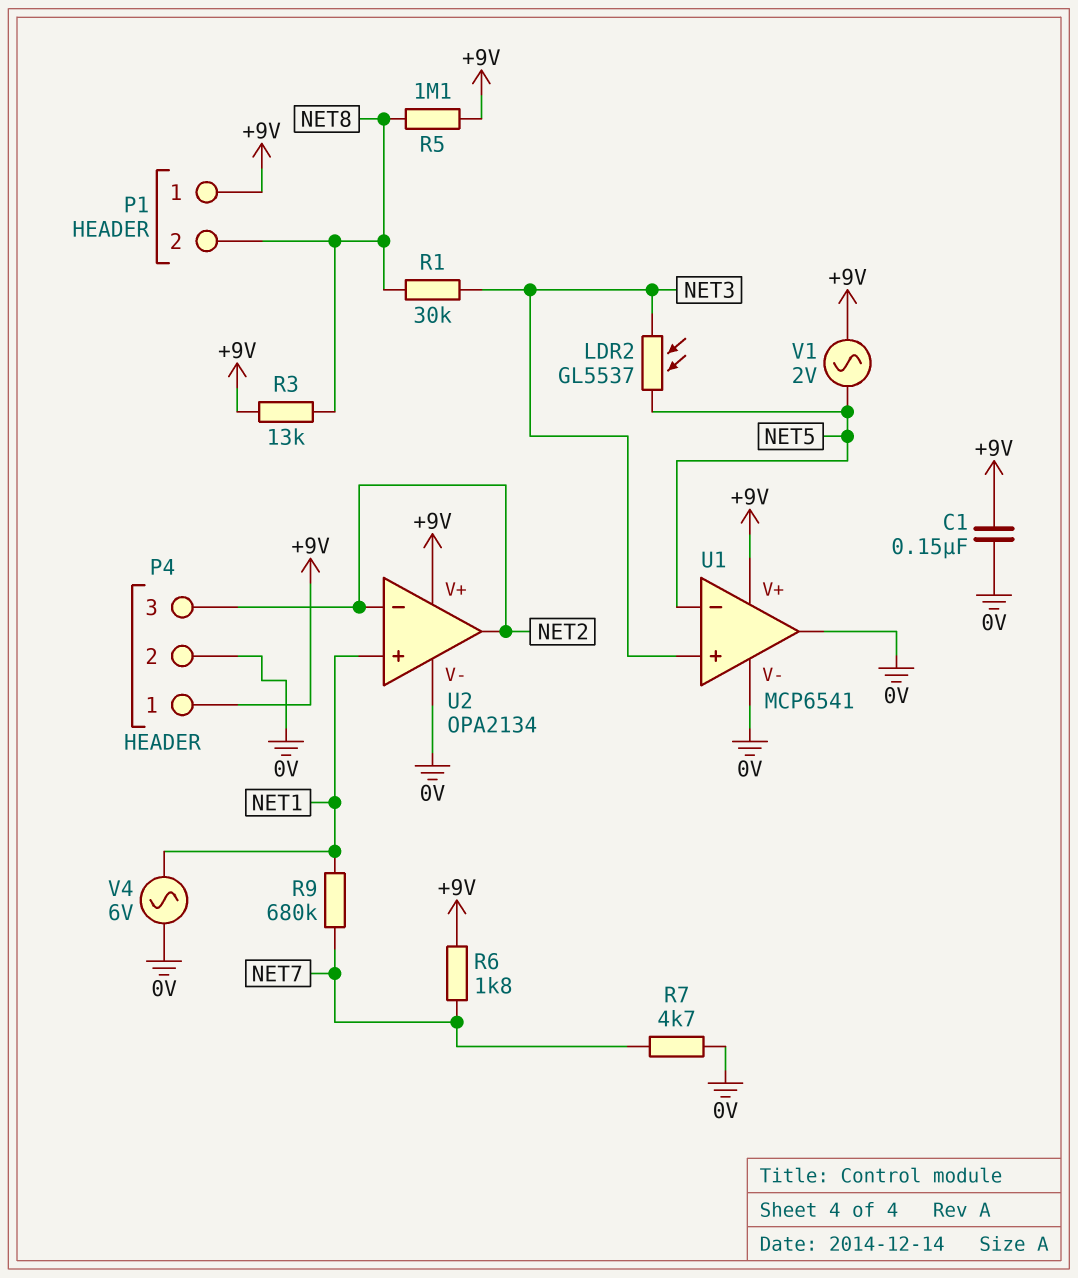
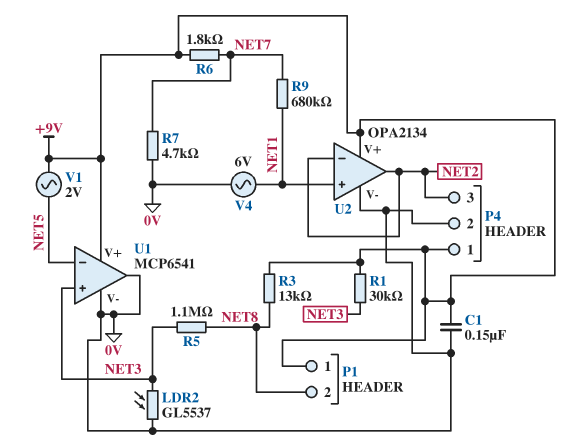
LDR2: GL5537 (NET3, NET5) -> GL5537 (0V, NET3)
R1: 30k (NET3, NET8) -> 30k (+9V, NET3)
R5: 1.1M (+9V, NET8) -> 1.1M (NET3, NET8)

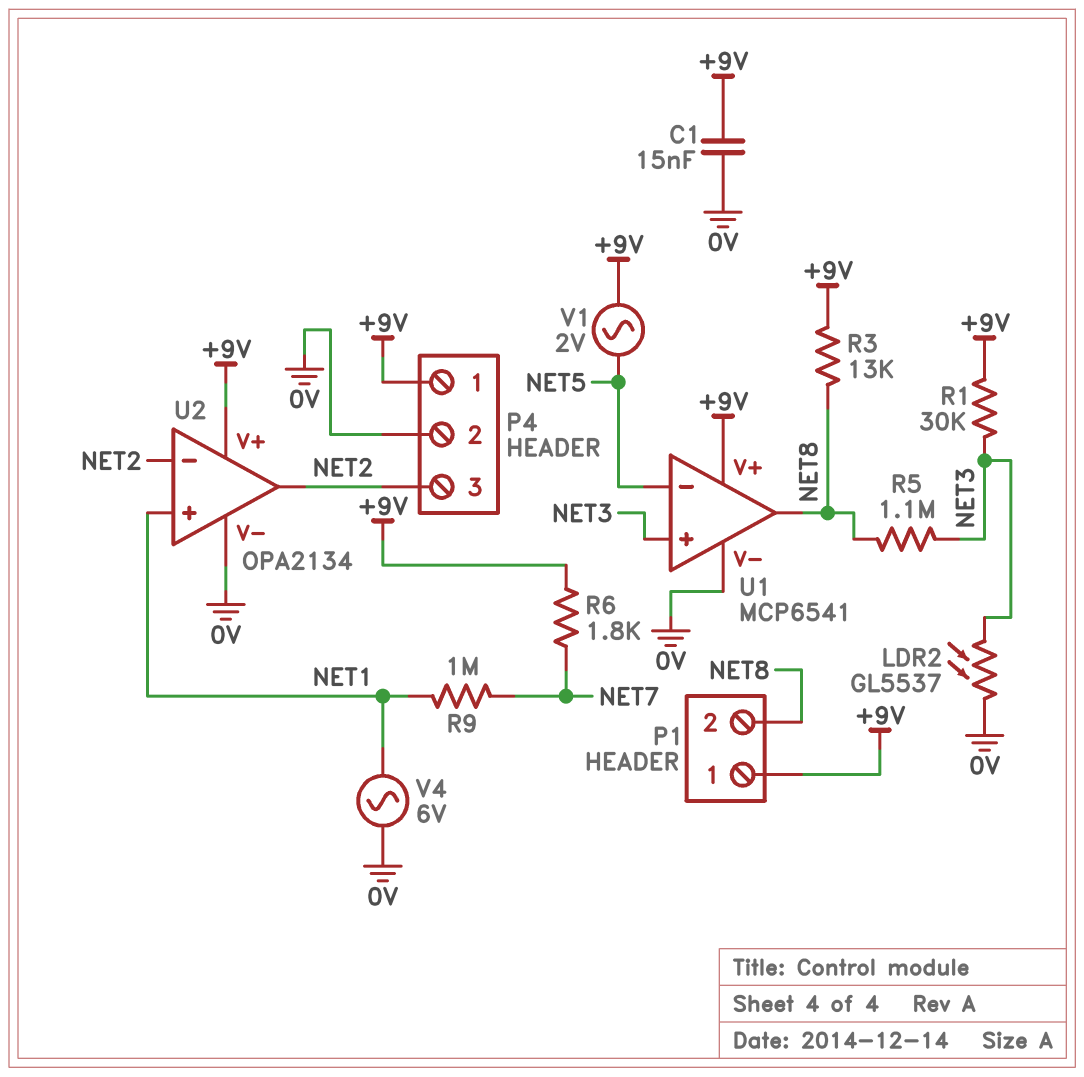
C1: 150nF (+9V, 0V) -> 15nF (+9V, 0V)
R7: 4.7k (0V, NET7) -> none
R9: 680k (NET1, NET7) -> 1M (NET1, NET7)
U1 pin out: 0V -> NET8

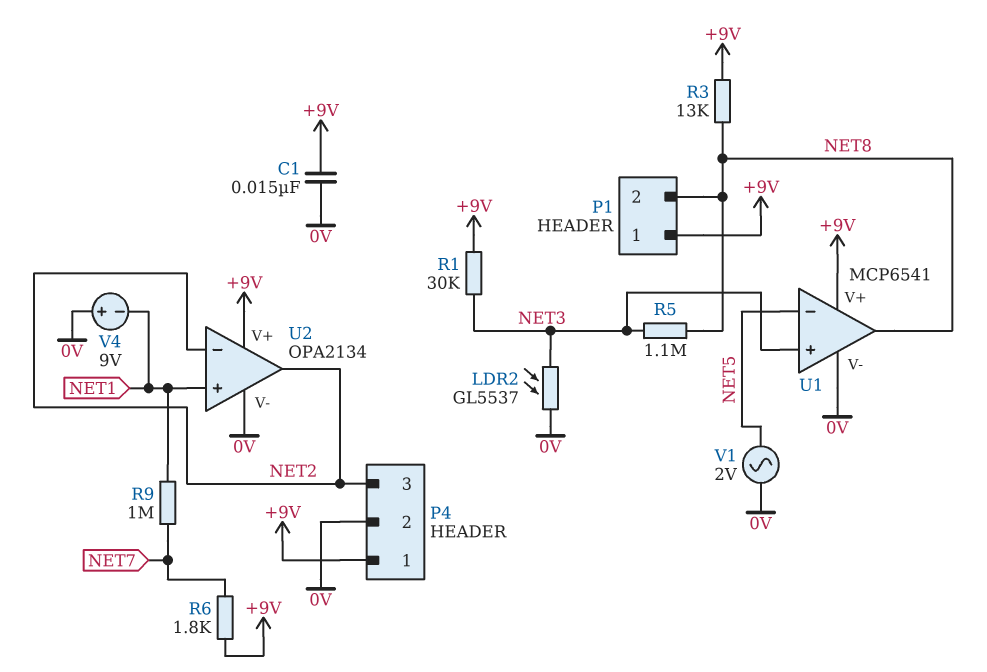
V1: AC 2V (+9V, NET5) -> AC 2V (0V, NET5)
V4: AC 6V (0V, NET1) -> 9V (plus 0V, minus NET1)

